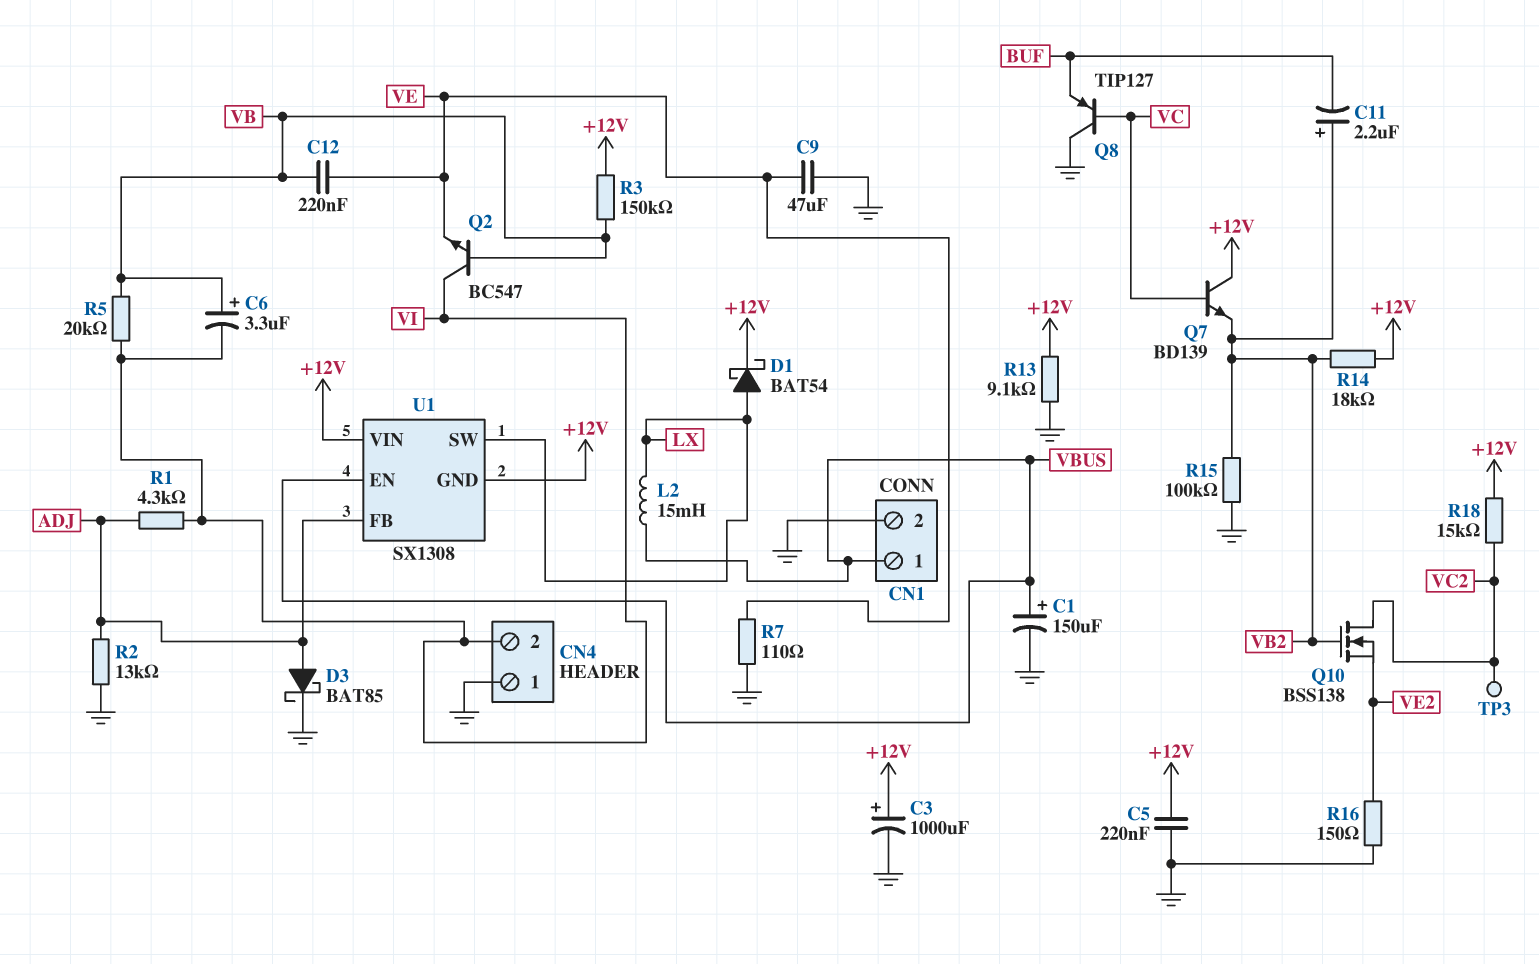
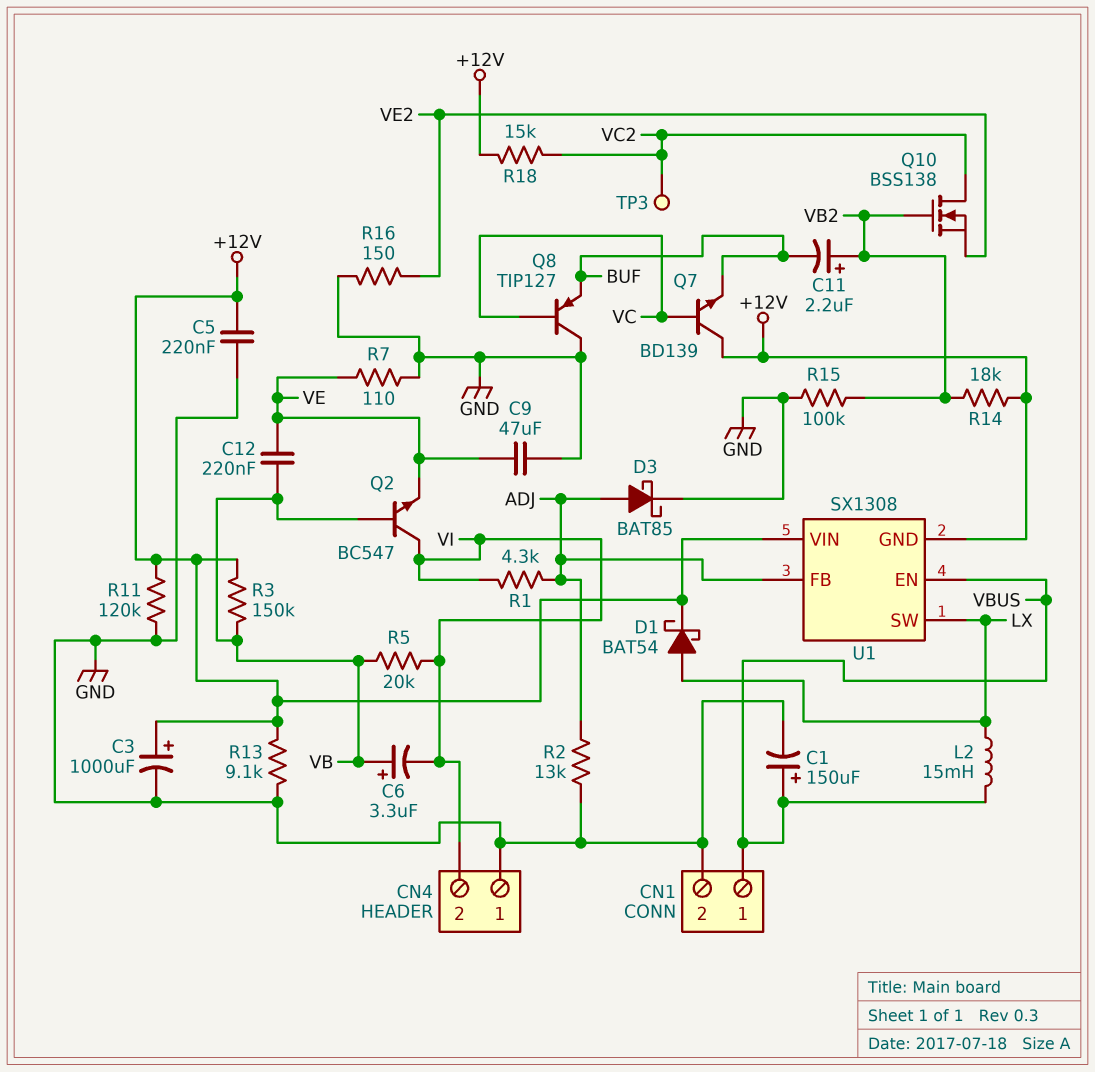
Q7: NPN BD139 (B VC, C +12V, E VB2) -> NPN BD139 (B VC, C +12V, E BUF)
R11: none -> 120k (+12V, GND)

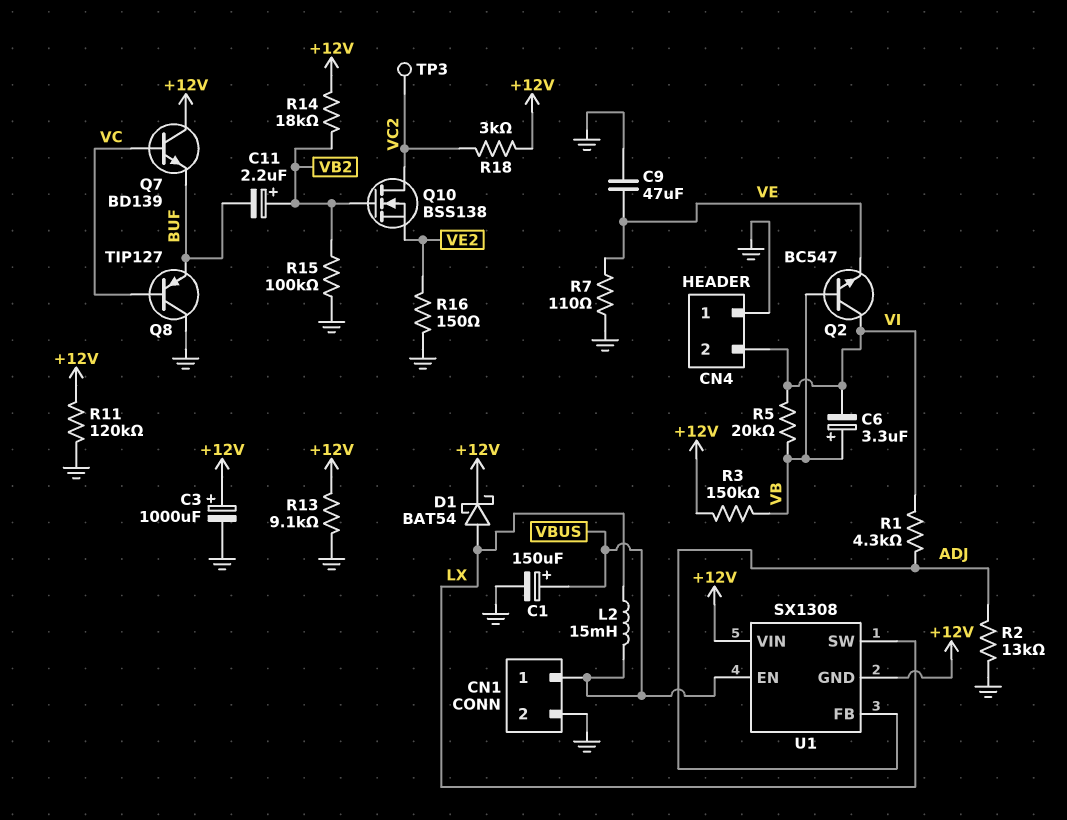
C5: 220nF (+12V, GND) -> none
C12: 220nF (VB, VE) -> none
D3: schottky BAT85 (A ADJ, K GND) -> none
R18: 15k (+12V, VC2) -> 3k (+12V, VC2)

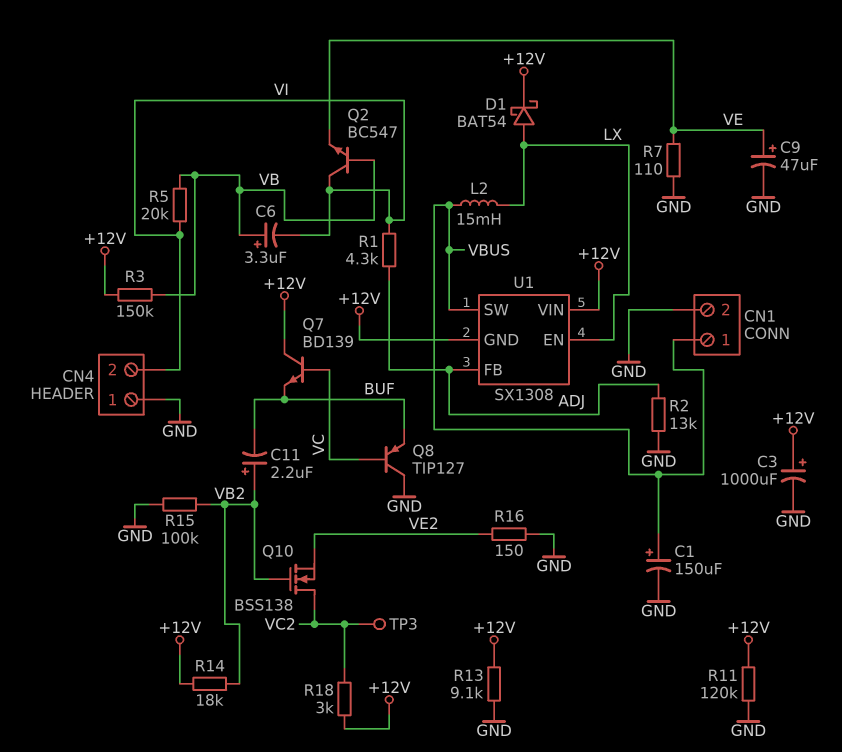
C9: 47uF (GND, VE) -> 47uF (plus VE, minus GND)
U1 pin EN: VBUS -> LX
U1 pin SW: LX -> VBUS

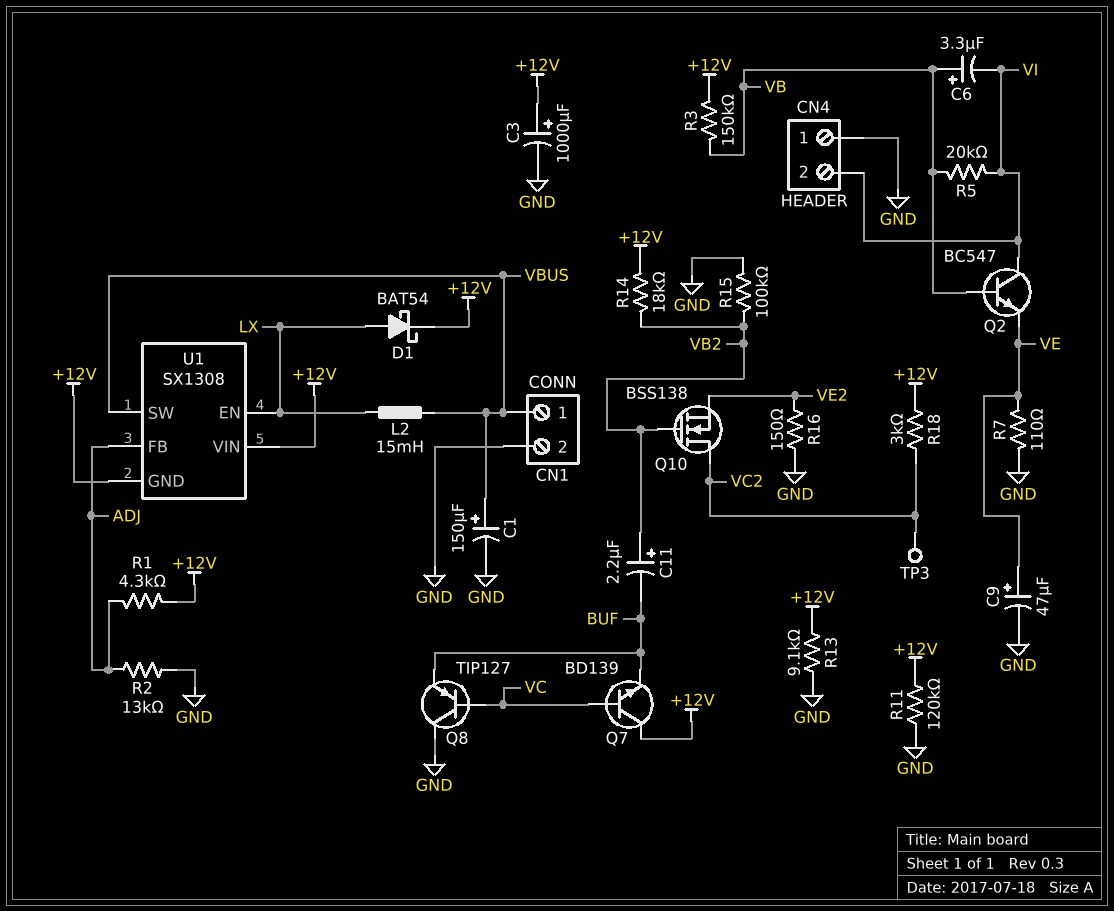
R1: 4.3k (ADJ, VI) -> 4.3k (+12V, ADJ)

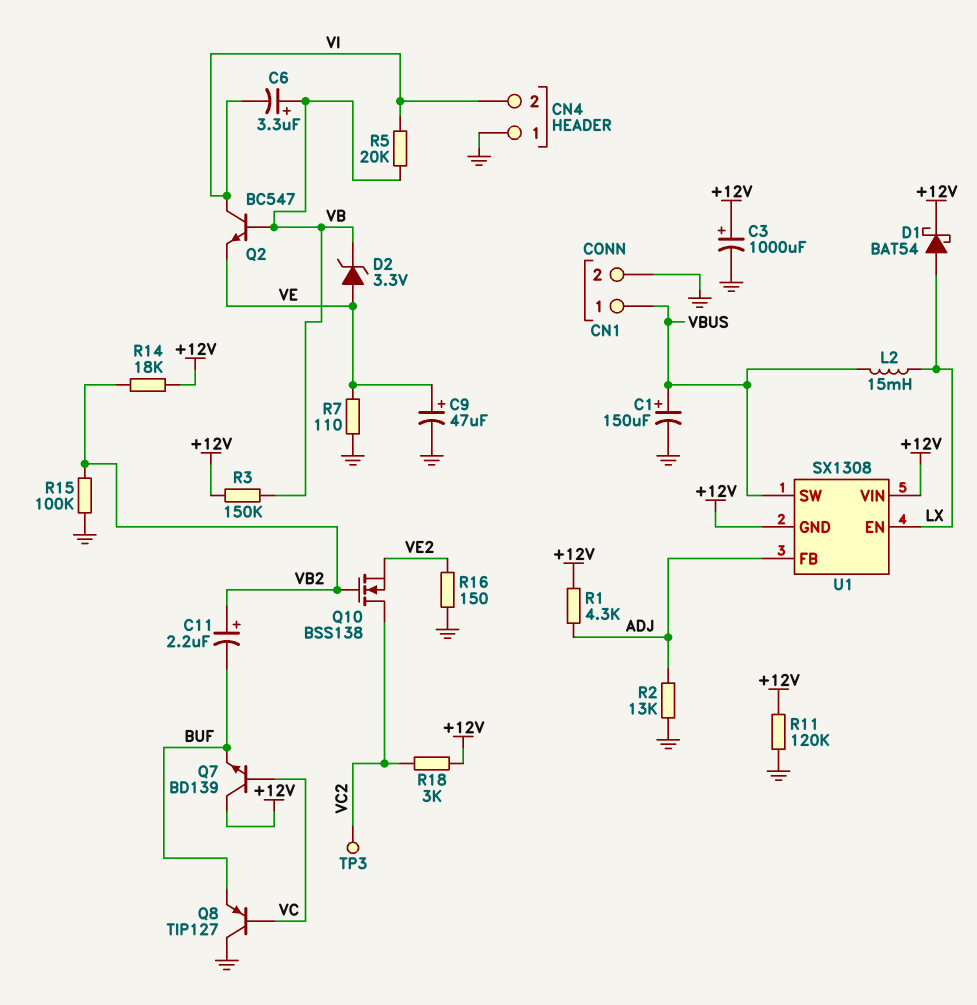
D2: none -> zener 3.3V (A VE, K VB)
R13: 9.1k (+12V, GND) -> none

